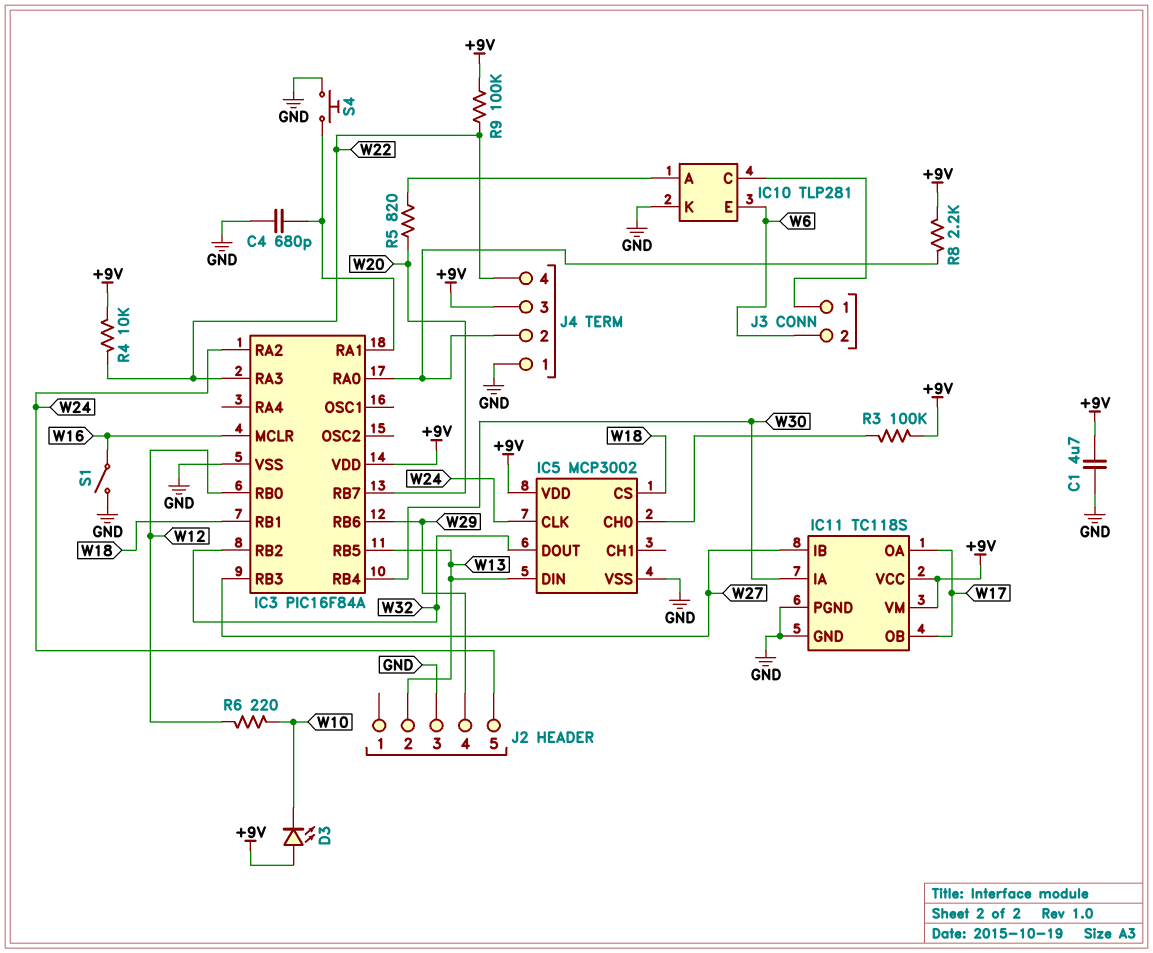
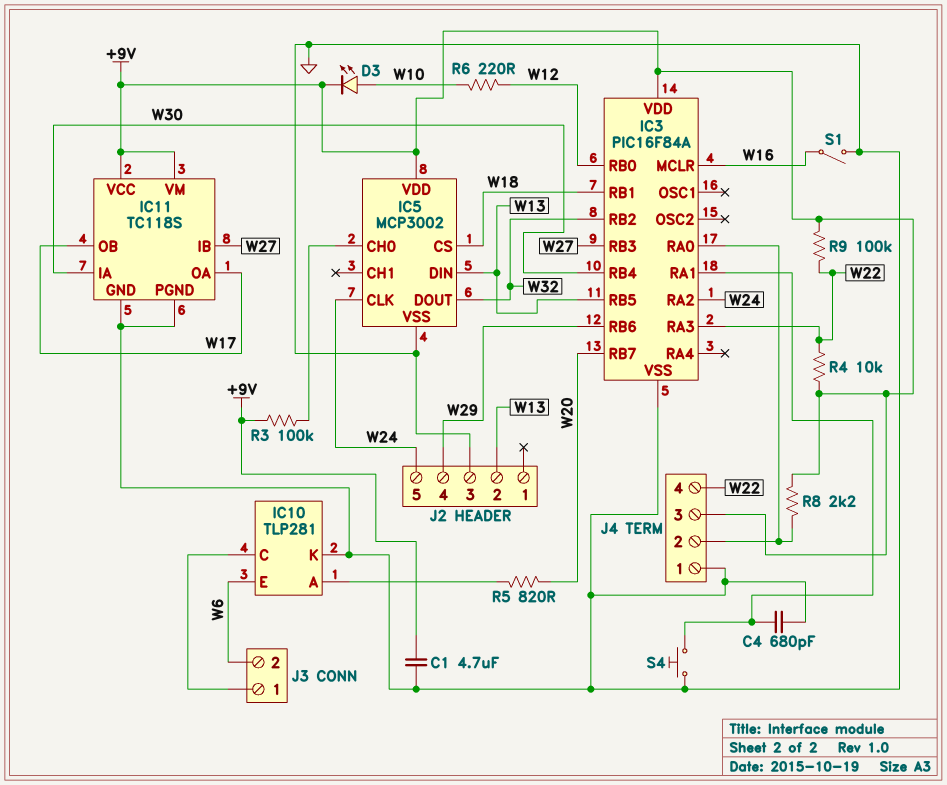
D3: LED (A +9V, K W10) -> LED (A W10, K +9V)

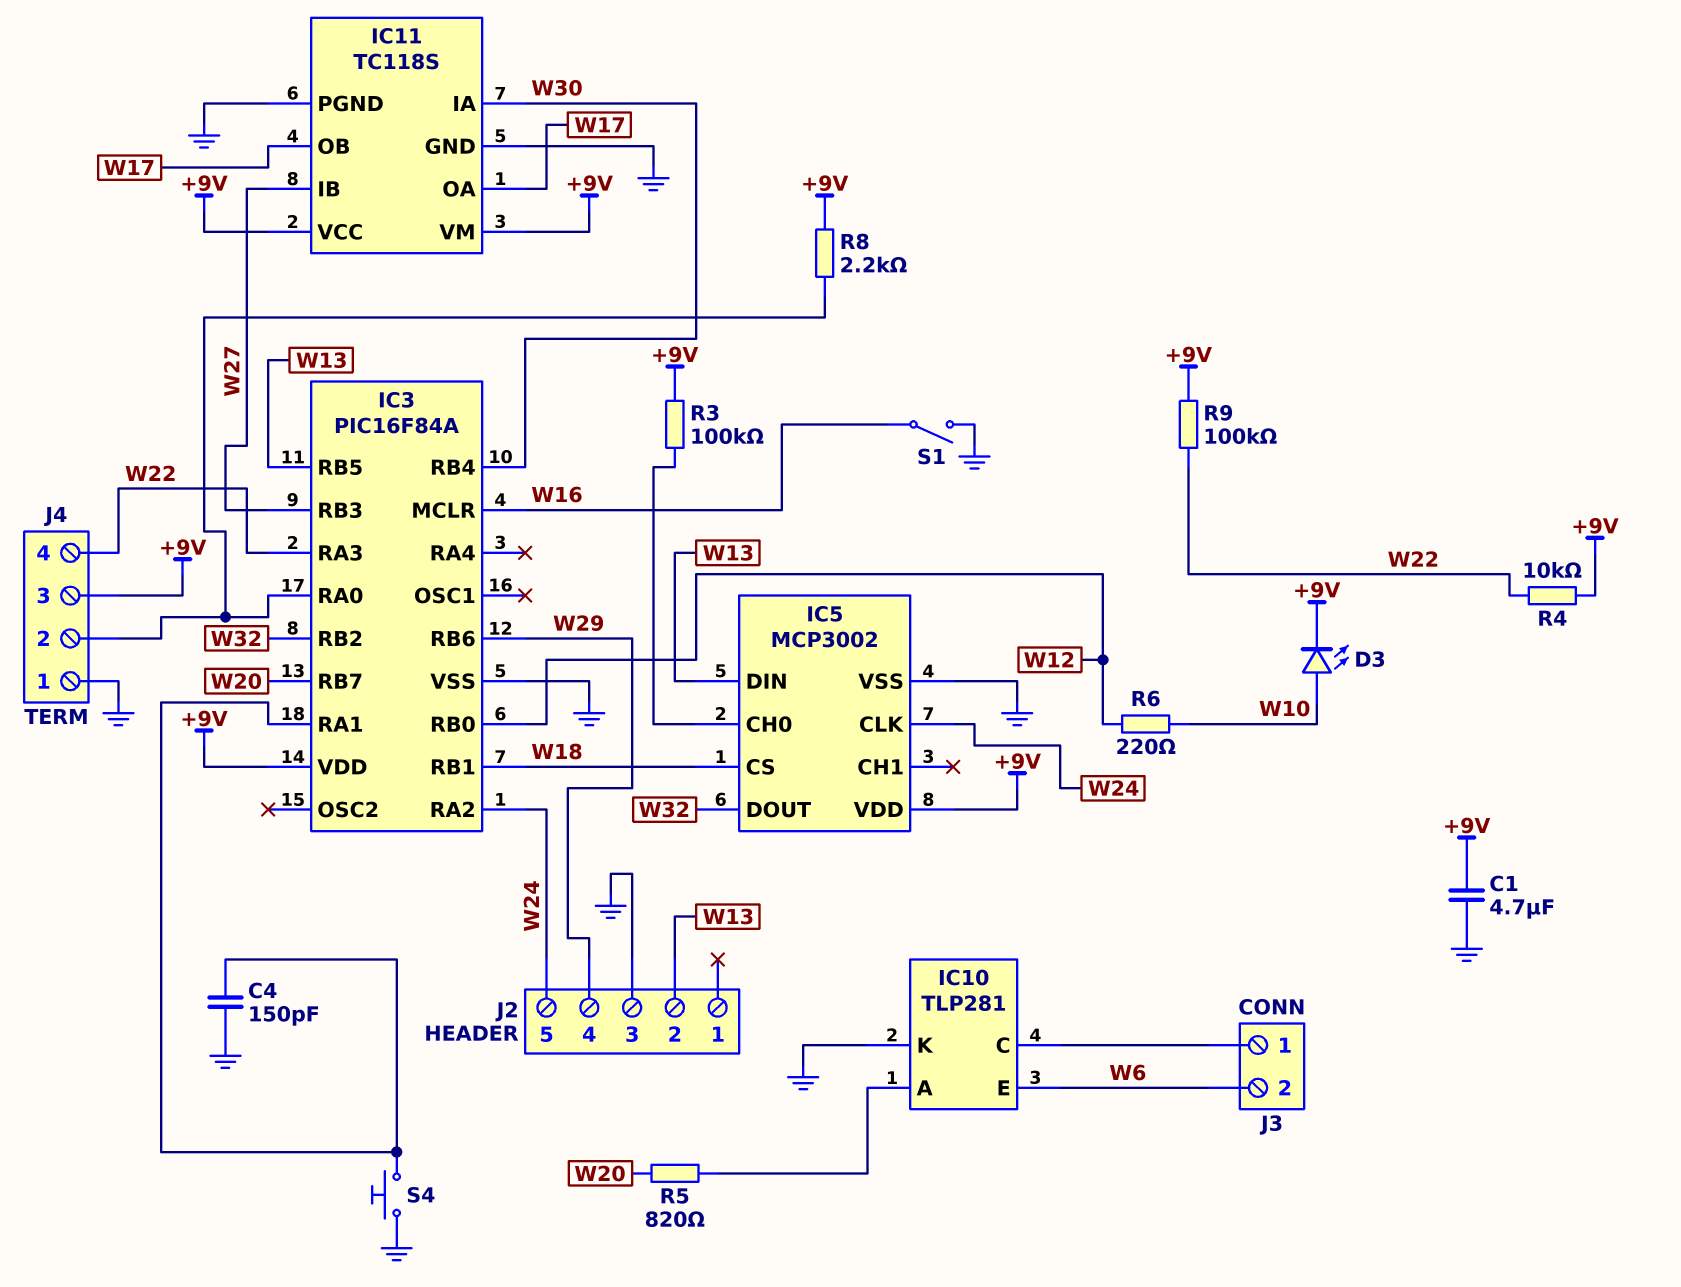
C4: 680pF (GND, IC3/RA1) -> 150pF (GND, IC3/RA1)

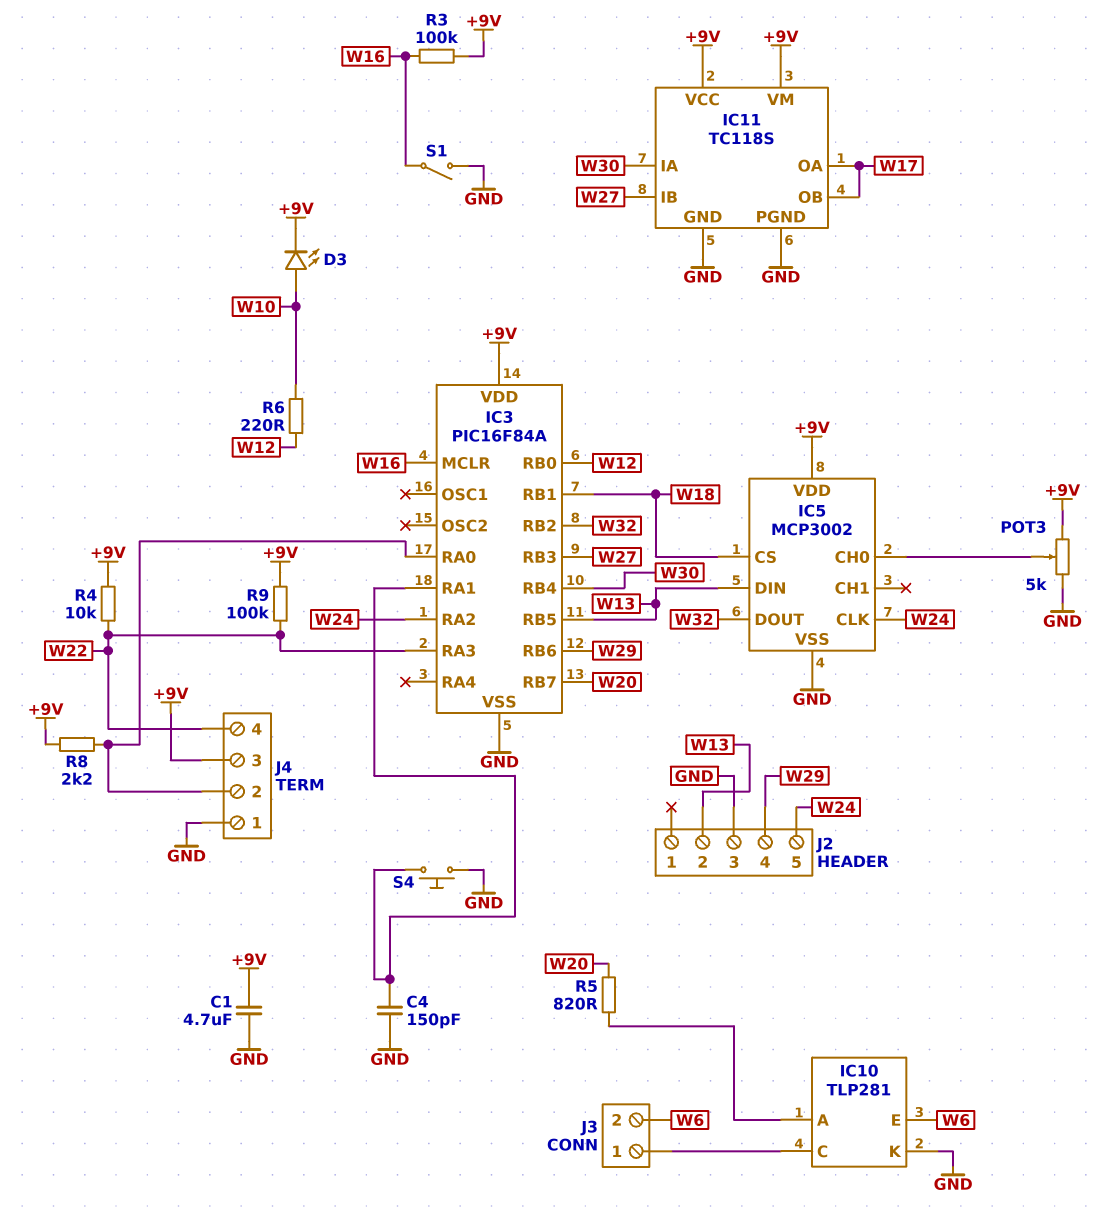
POT3: none -> 5k (+9V, GND, wiper IC5/CH0)
R3: 100k (+9V, IC5/CH0) -> 100k (+9V, W16)

